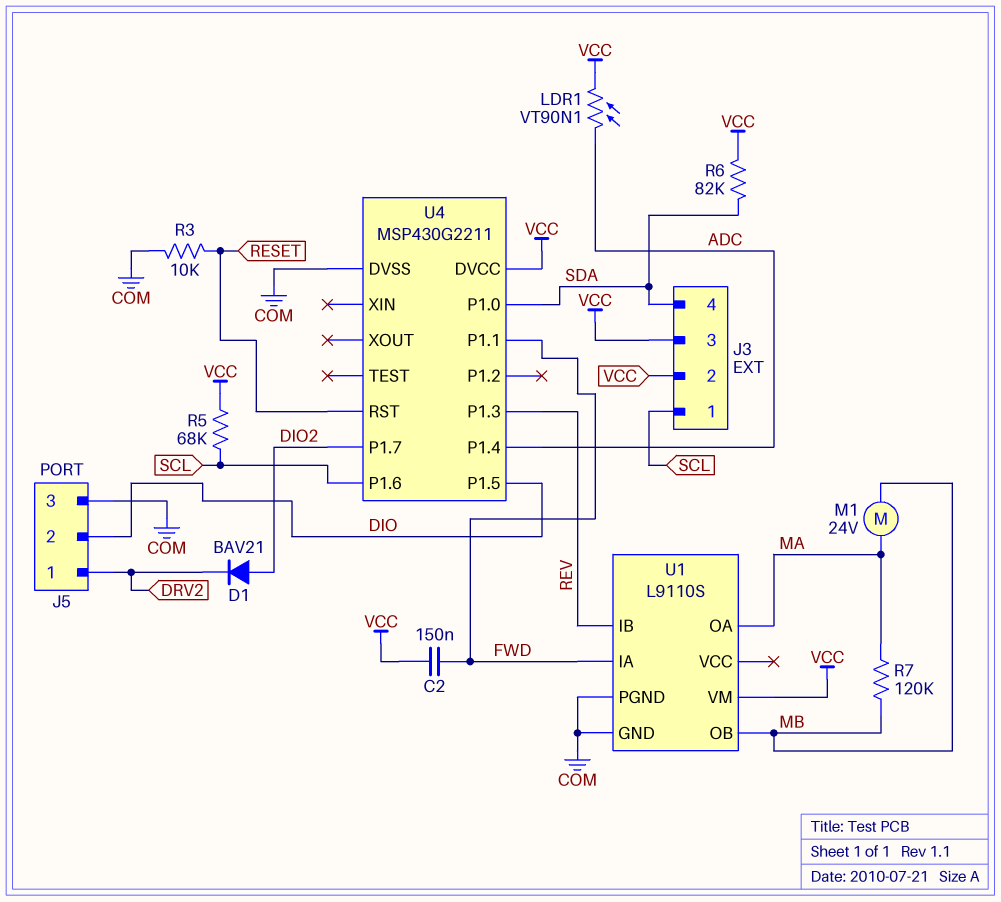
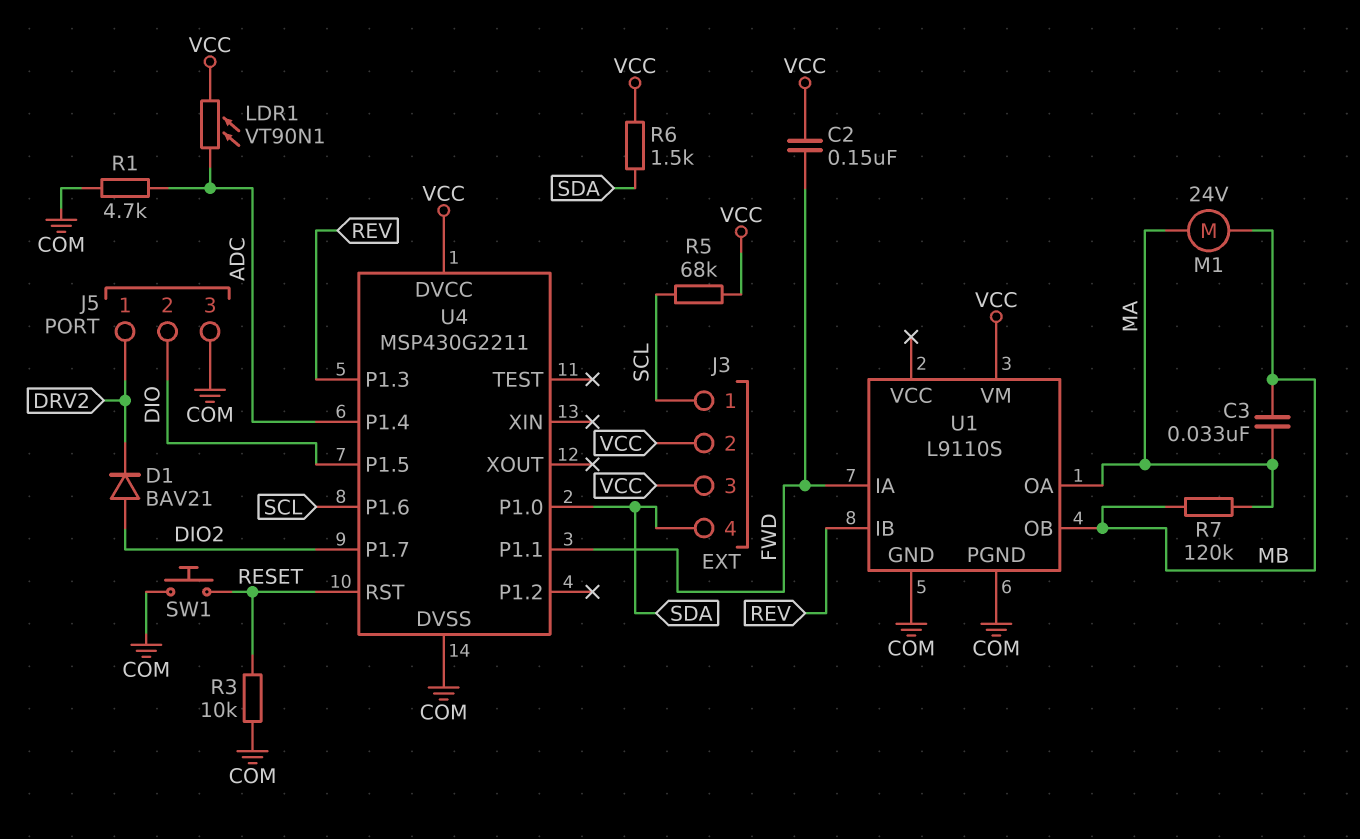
C3: none -> 33nF (MA, MB)
R1: none -> 4.7k (ADC, COM)
R6: 82k (SDA, VCC) -> 1.5k (SDA, VCC)
SW1: none -> button (COM, RESET)

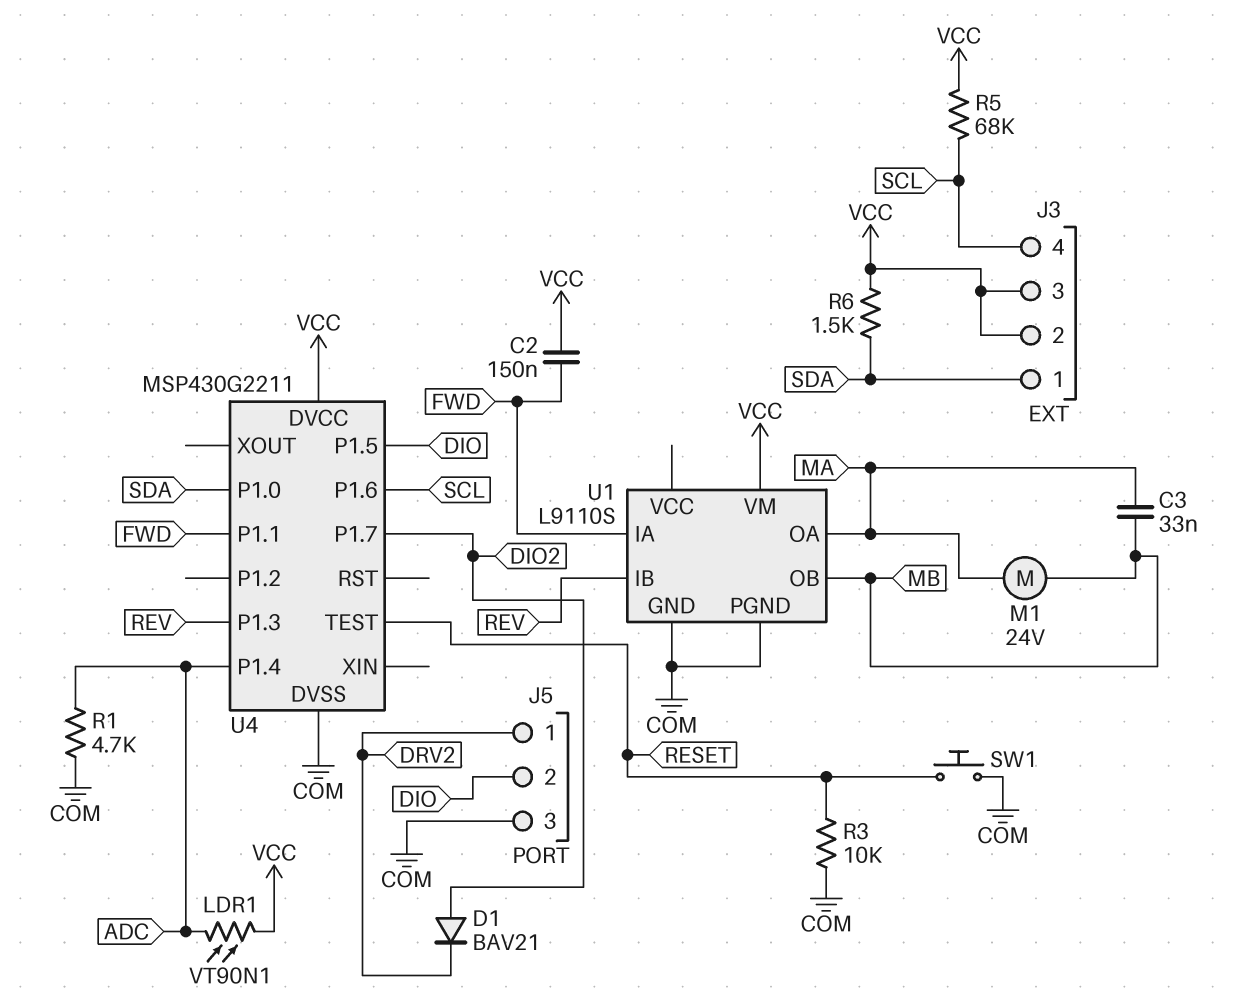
J3 pin 1: SCL -> SDA
J3 pin 4: SDA -> SCL
R7: 120k (MA, MB) -> none
U4 pin RST: RESET -> none
U4 pin TEST: none -> RESET

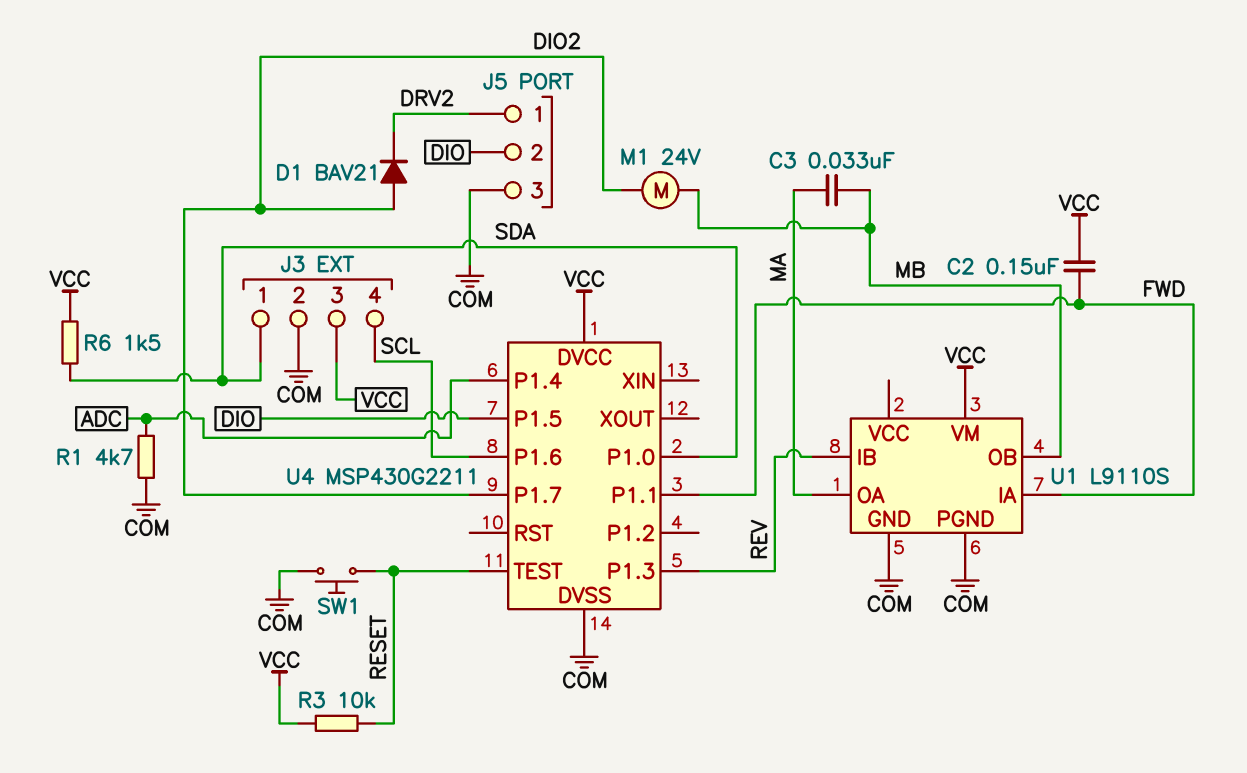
J3 pin 2: VCC -> COM
LDR1: VT90N1 (ADC, VCC) -> none
M1: motor 24V (MA, MB) -> motor 24V (DIO2, MB)
R3: 10k (COM, RESET) -> 10k (RESET, VCC)
R5: 68k (SCL, VCC) -> none

